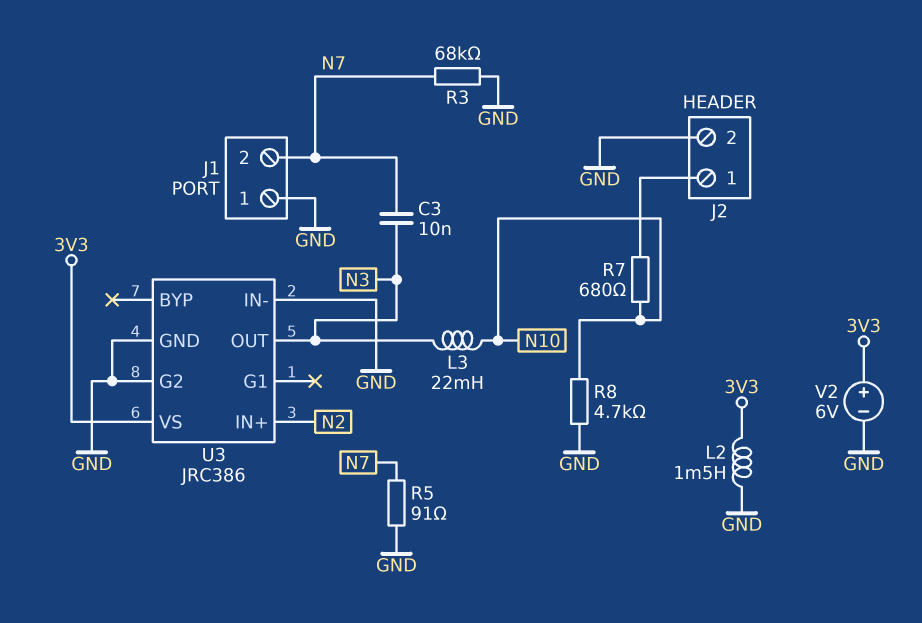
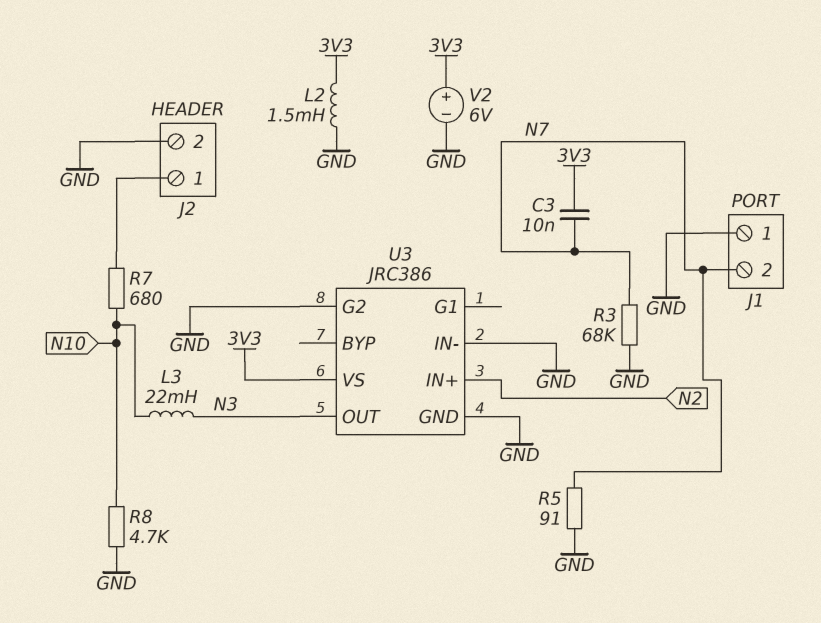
C3: 10nF (N3, N7) -> 10nF (3V3, N7)

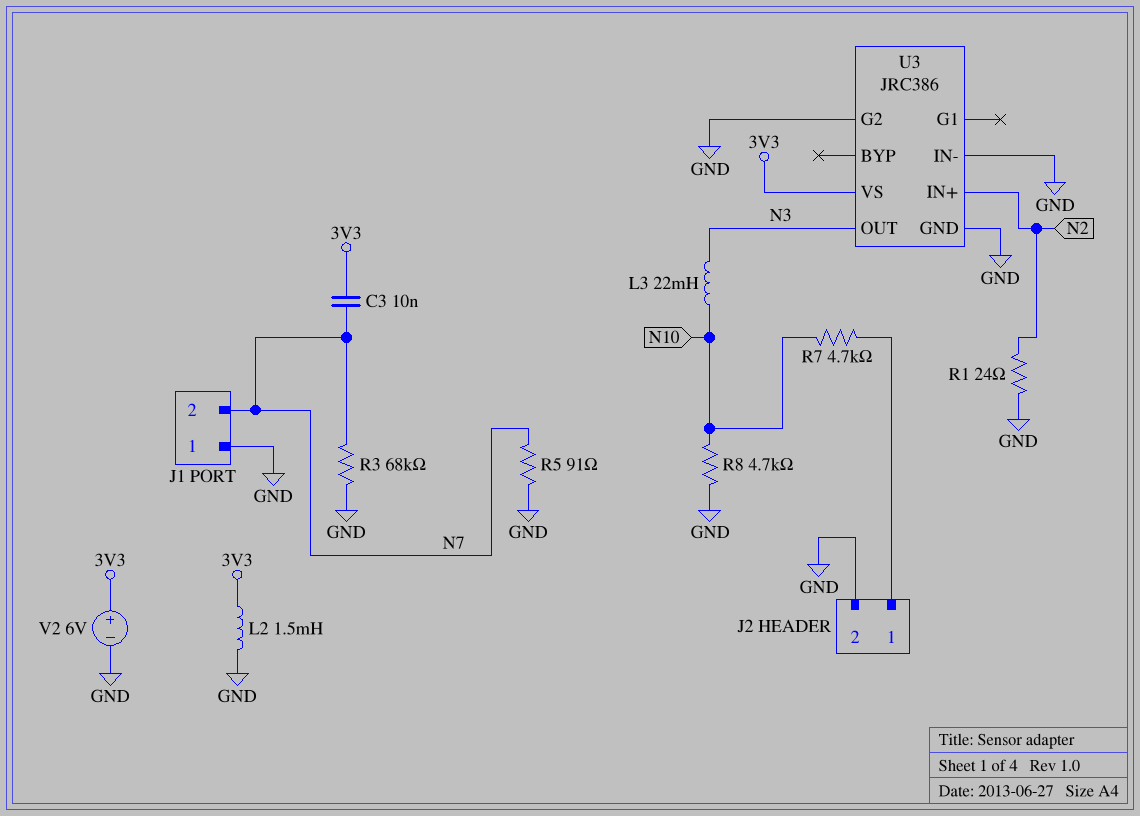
R1: none -> 24 (GND, N2)
R7: 680 (J2/1, N10) -> 4.7k (J2/1, N10)

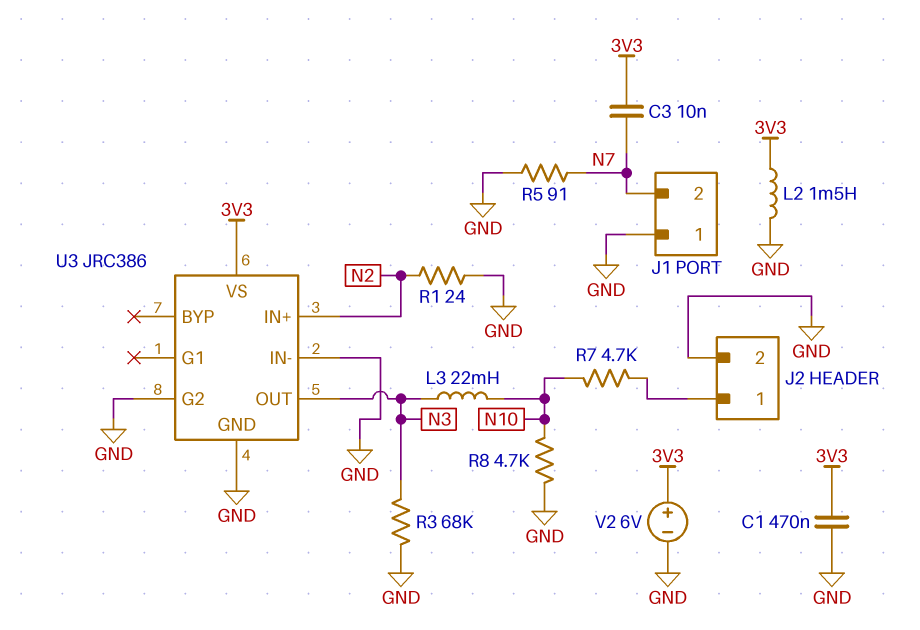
C1: none -> 470nF (3V3, GND)
R3: 68k (GND, N7) -> 68k (GND, N3)

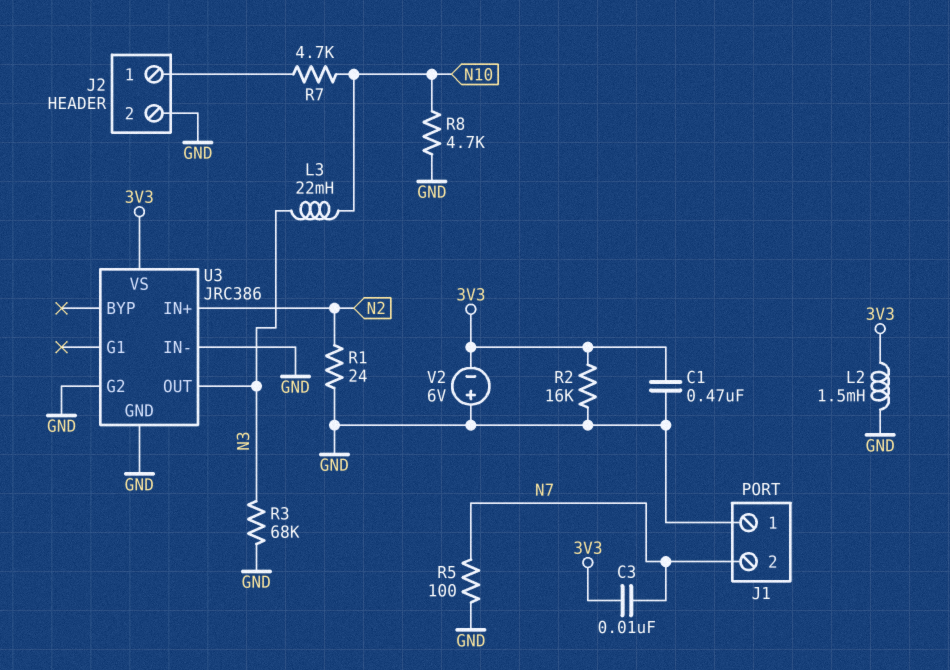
R2: none -> 16k (3V3, GND)
R5: 91 (GND, N7) -> 100 (GND, N7)
V2: 6V (plus 3V3, minus GND) -> 6V (plus GND, minus 3V3)

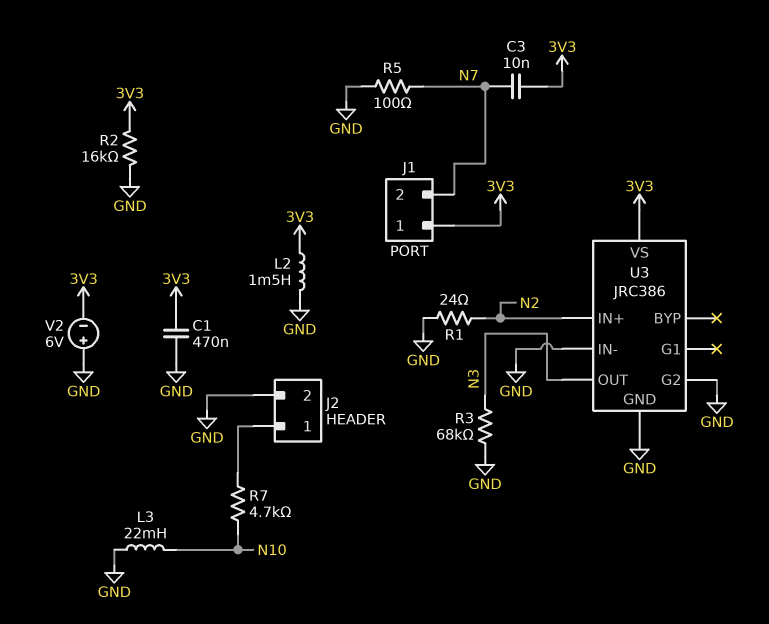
J1 pin 1: GND -> 3V3
L3: 22mH (N3, N10) -> 22mH (GND, N10)
R8: 4.7k (GND, N10) -> none

